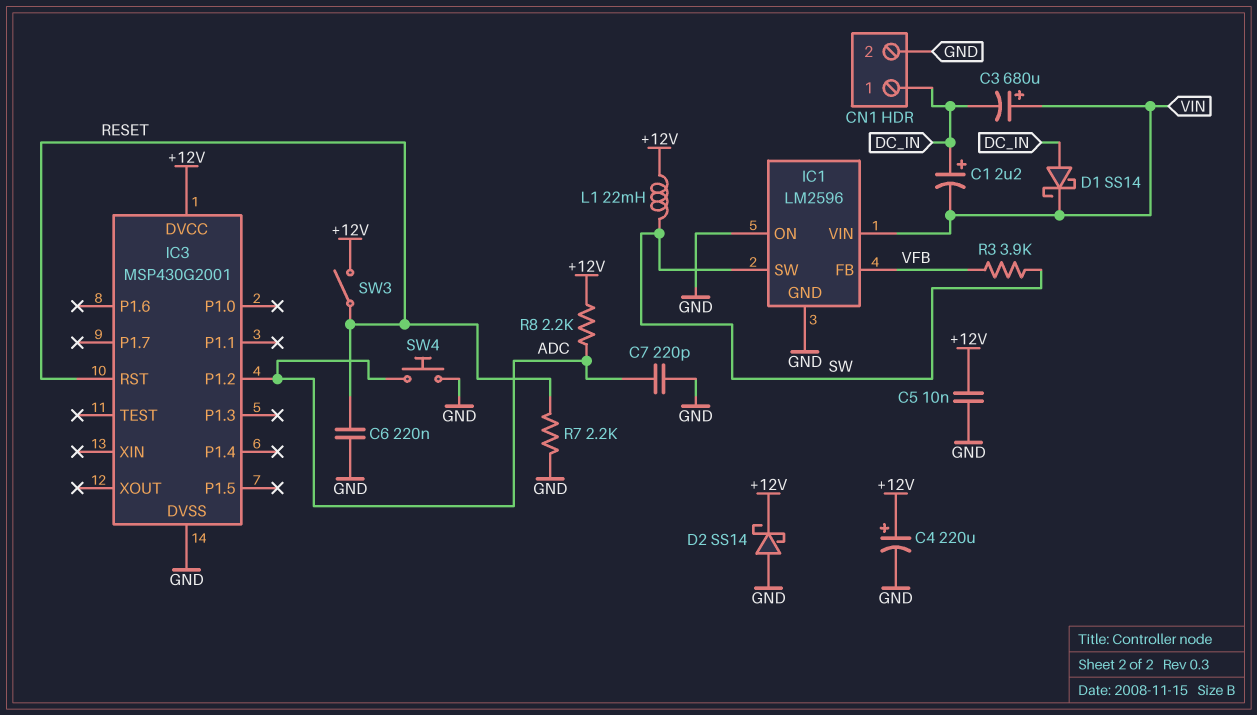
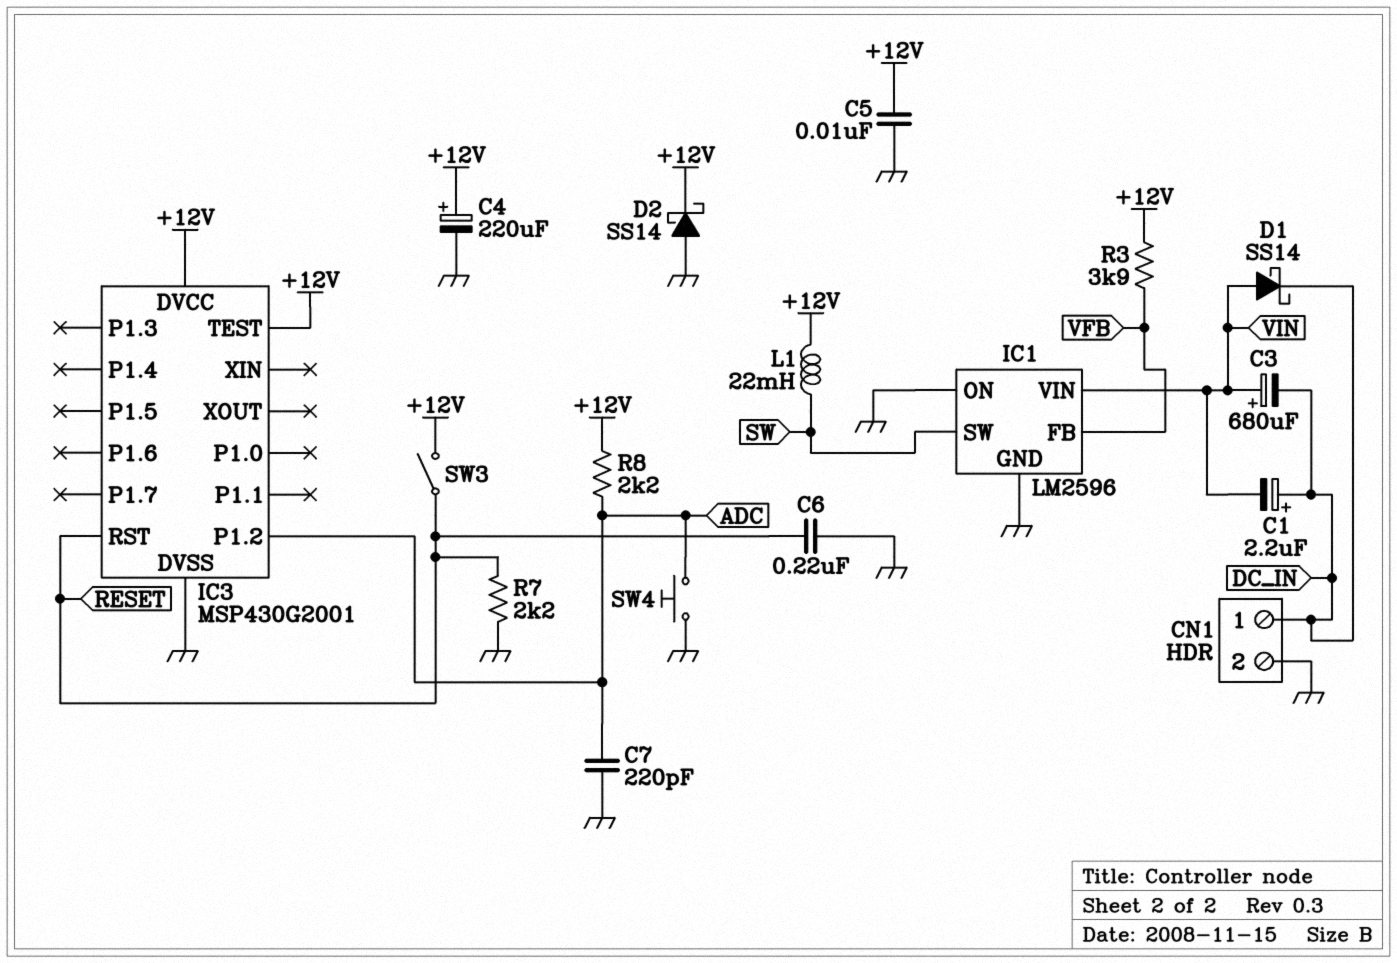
D1: schottky SS14 (A DC_IN, K VIN) -> schottky SS14 (A VIN, K DC_IN)
IC3 pin TEST: none -> +12V
R3: 3.9k (SW, VFB) -> 3.9k (+12V, VFB)

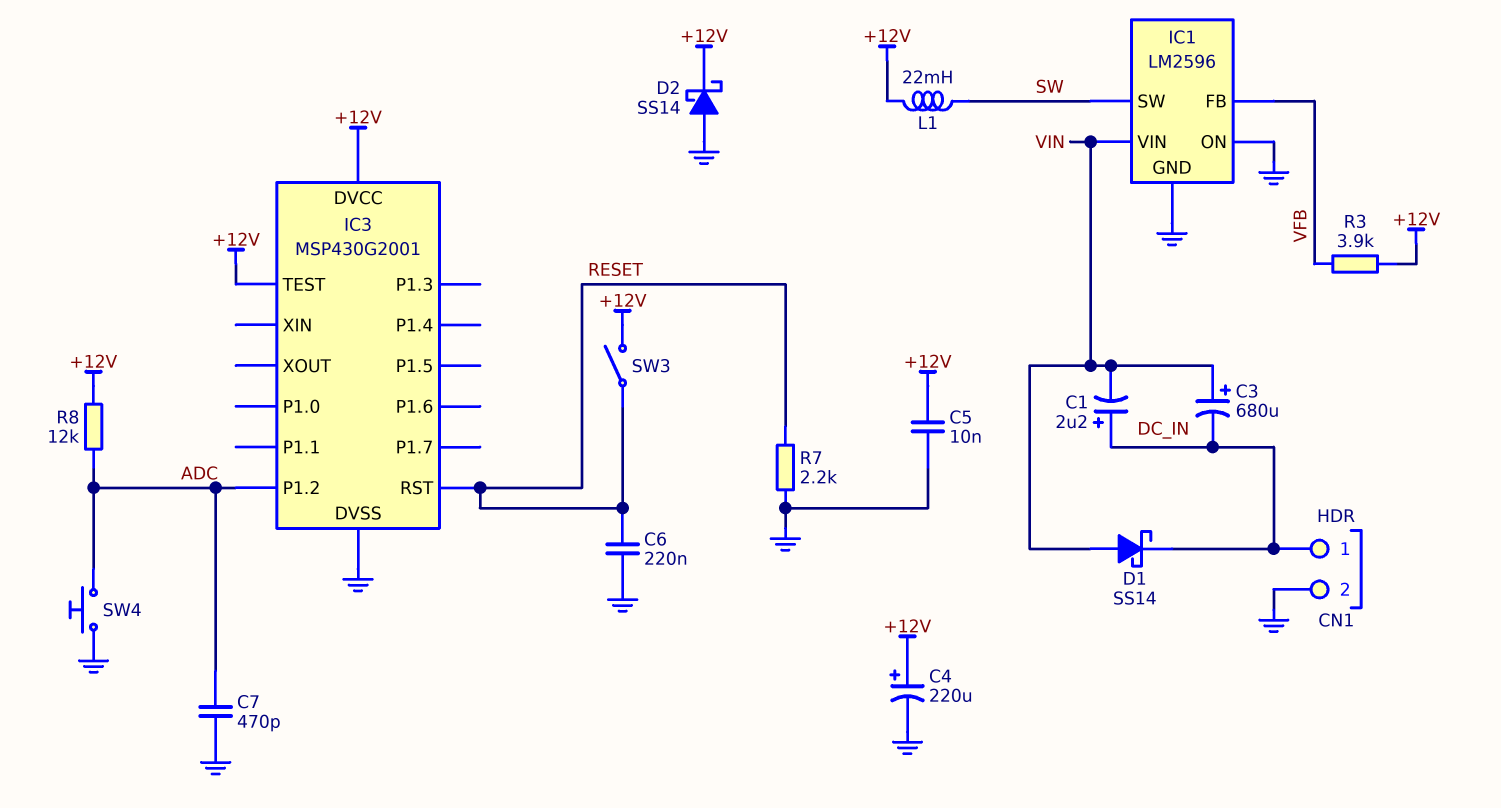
C7: 220pF (ADC, GND) -> 470pF (ADC, GND)
R8: 2.2k (+12V, ADC) -> 12k (+12V, ADC)

